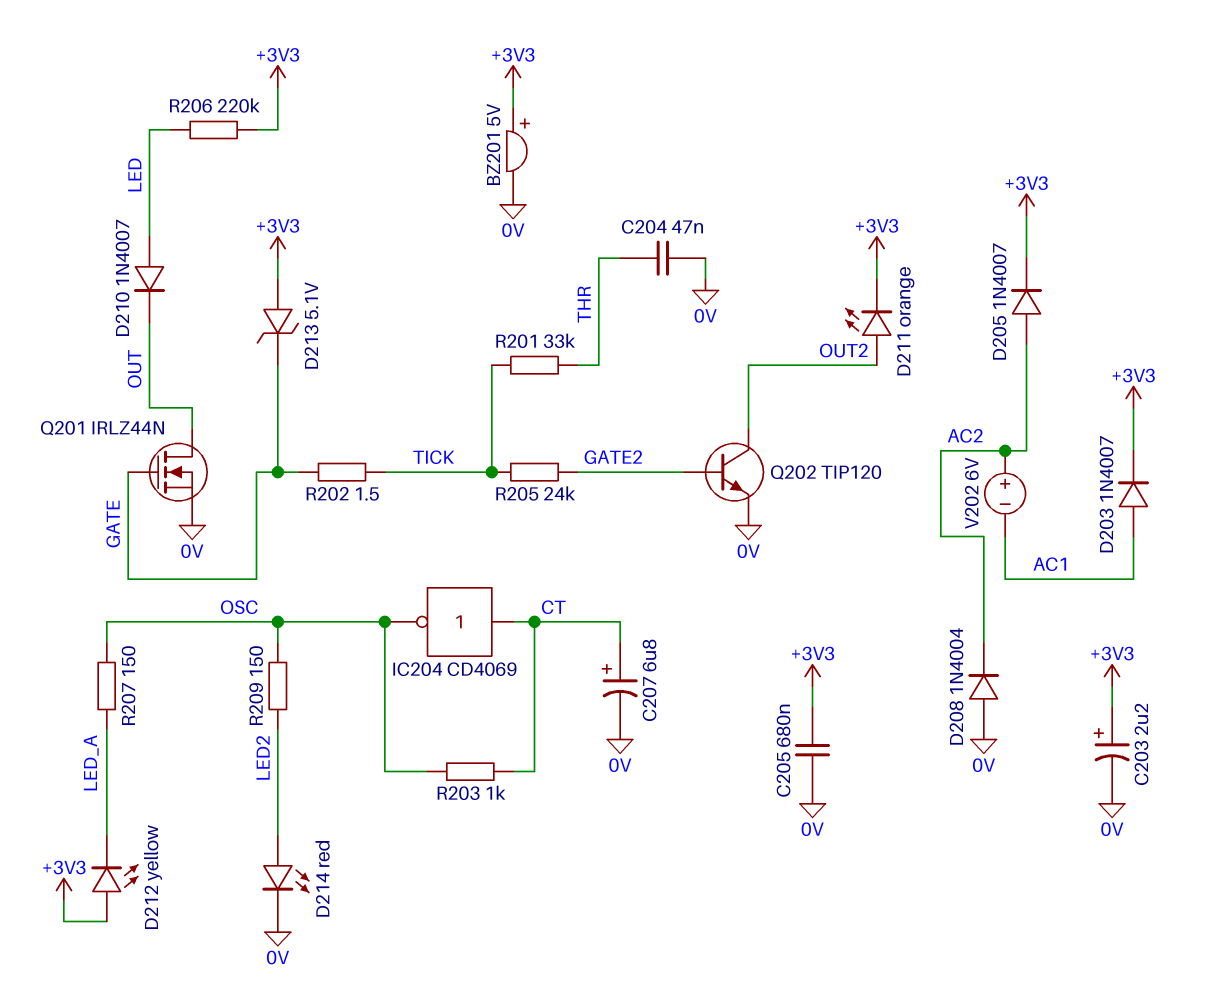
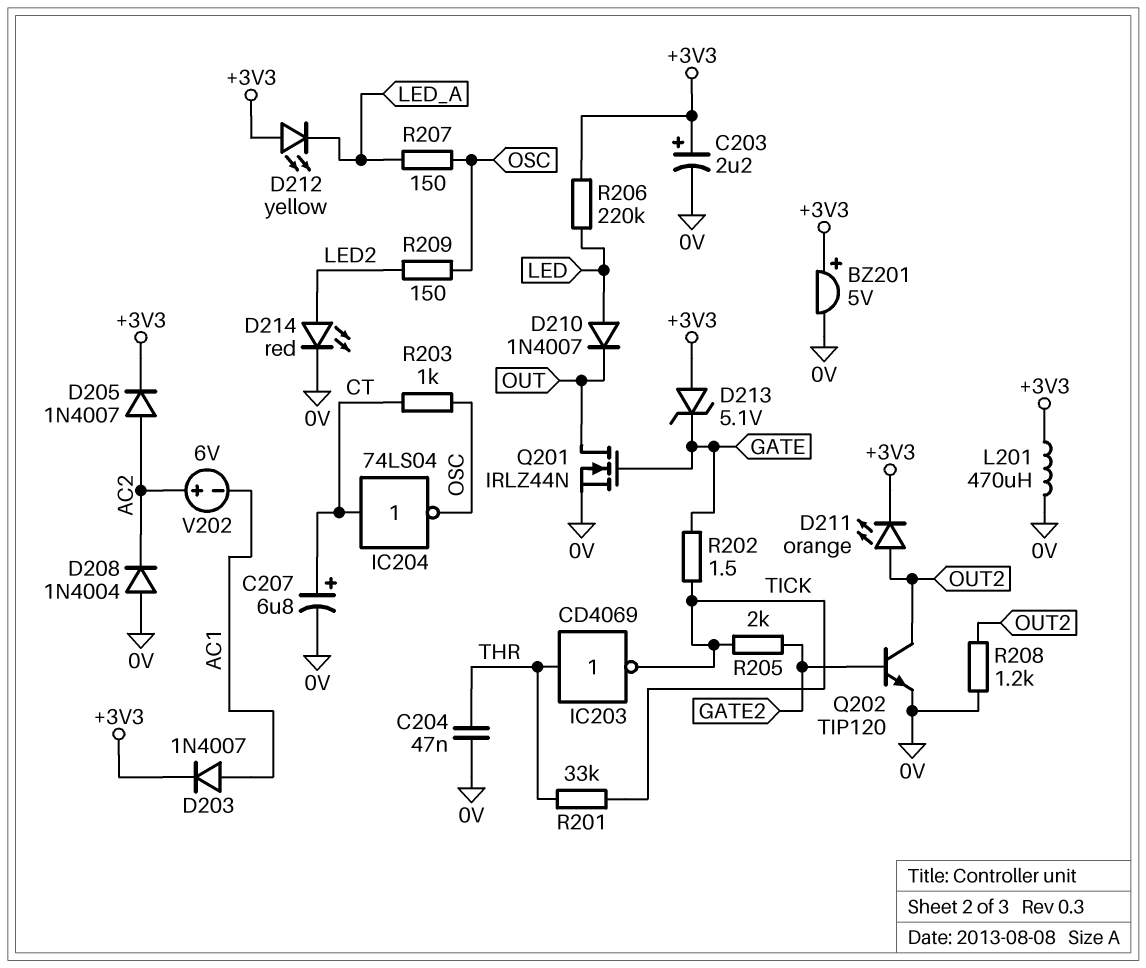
C205: 680nF (+3V3, 0V) -> none
IC203: none -> NOT CD4069 (in THR, out TICK)
IC204: NOT CD4069 (in CT, out OSC) -> NOT 74LS04 (in CT, out OSC)
L201: none -> 470uH (+3V3, 0V)
R205: 24k (GATE2, TICK) -> 2k (GATE2, TICK)
R208: none -> 1.2k (0V, OUT2)

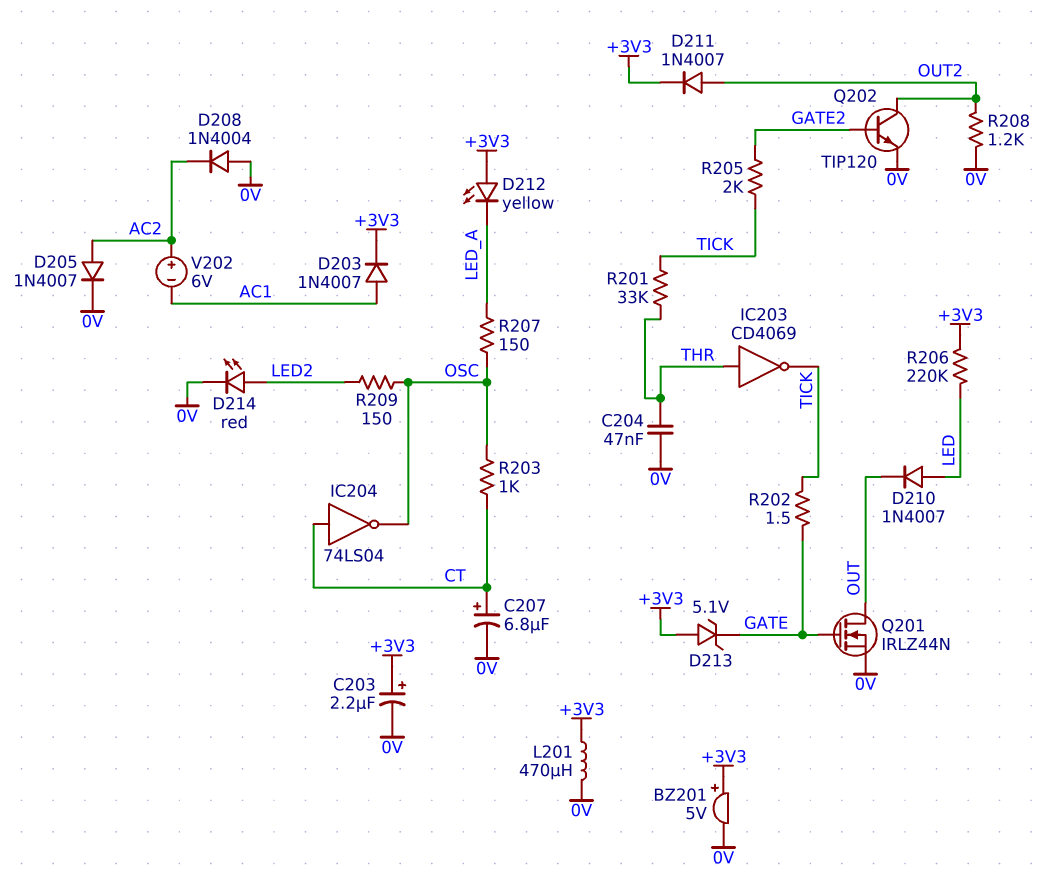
D205: diode 1N4007 (A AC2, K +3V3) -> diode 1N4007 (A AC2, K 0V)
D211: LED orange (A OUT2, K +3V3) -> diode 1N4007 (A OUT2, K +3V3)

